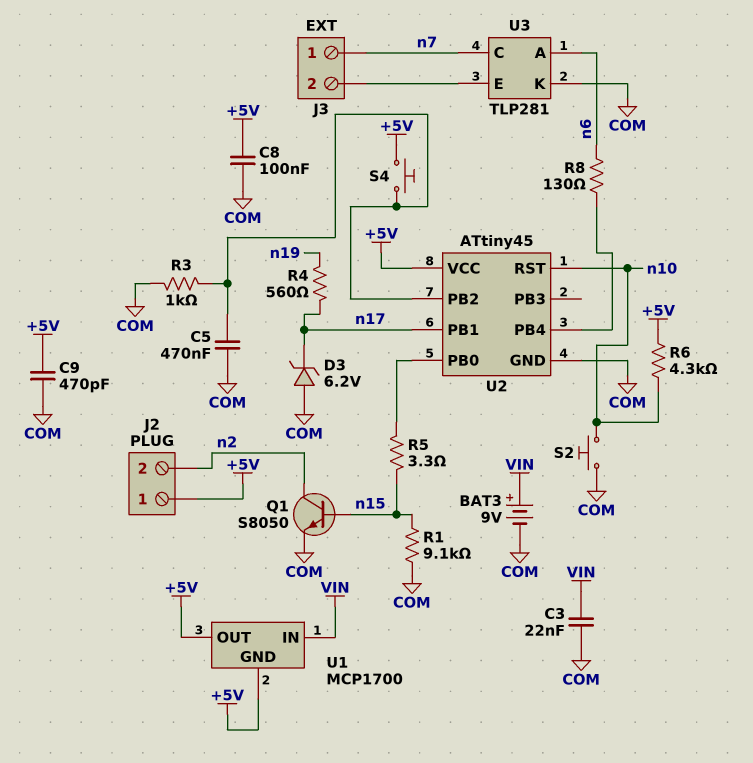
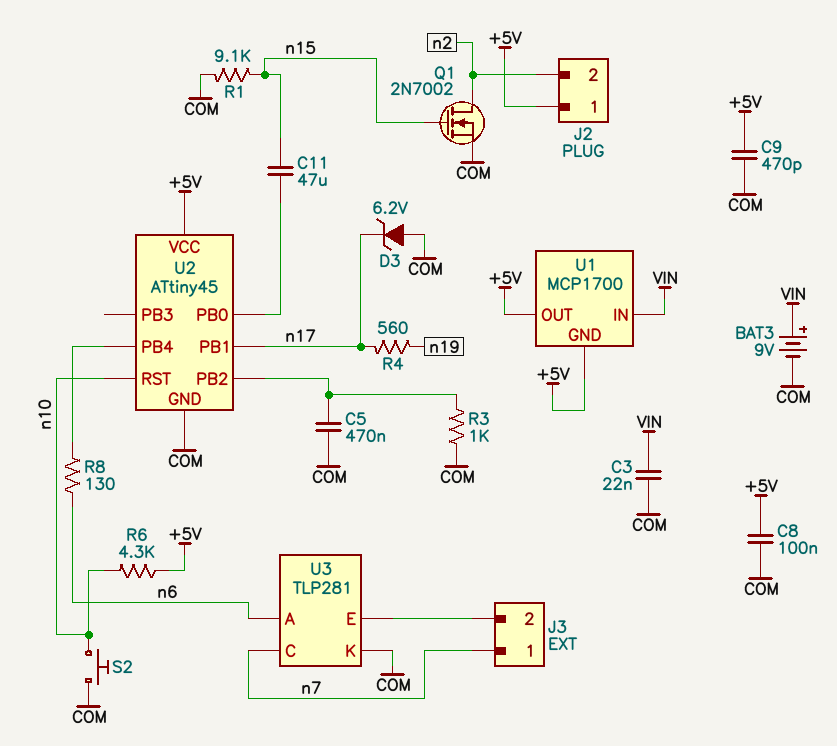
C11: none -> 47uF (U2/PB0, n15)
Q1: NPN S8050 (B n15, C n2, E COM) -> NMOS 2N7002 (G n15, D n2, S COM)
R5: 3.3 (U2/PB0, n15) -> none
S4: button (+5V, U2/PB2) -> none

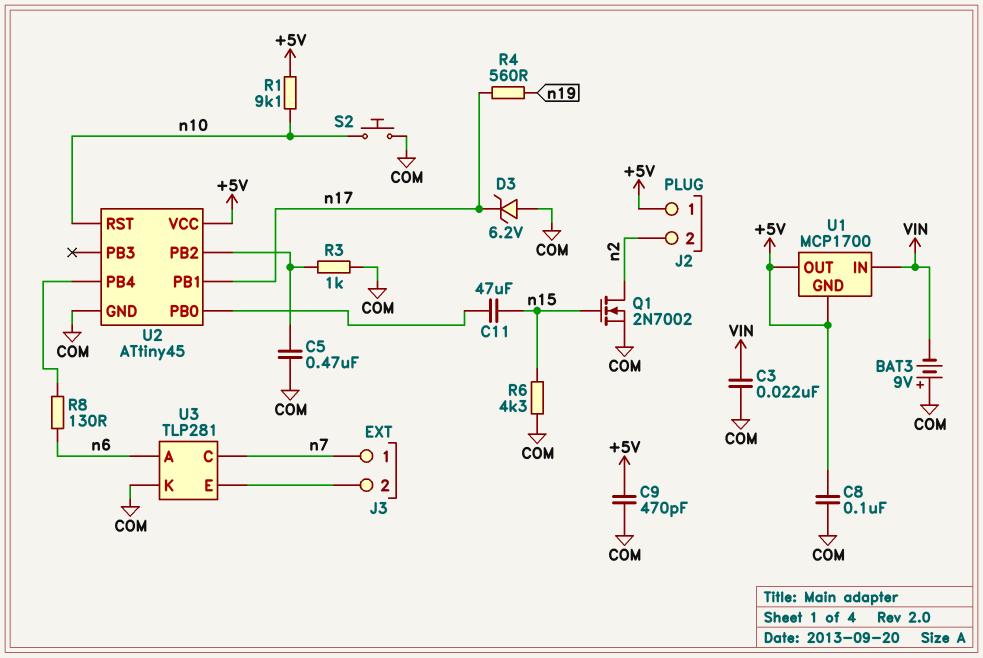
BAT3: 9V (plus VIN, minus COM) -> 9V (plus COM, minus VIN)
R1: 9.1k (COM, n15) -> 9.1k (+5V, n10)
R6: 4.3k (+5V, n10) -> 4.3k (COM, n15)

